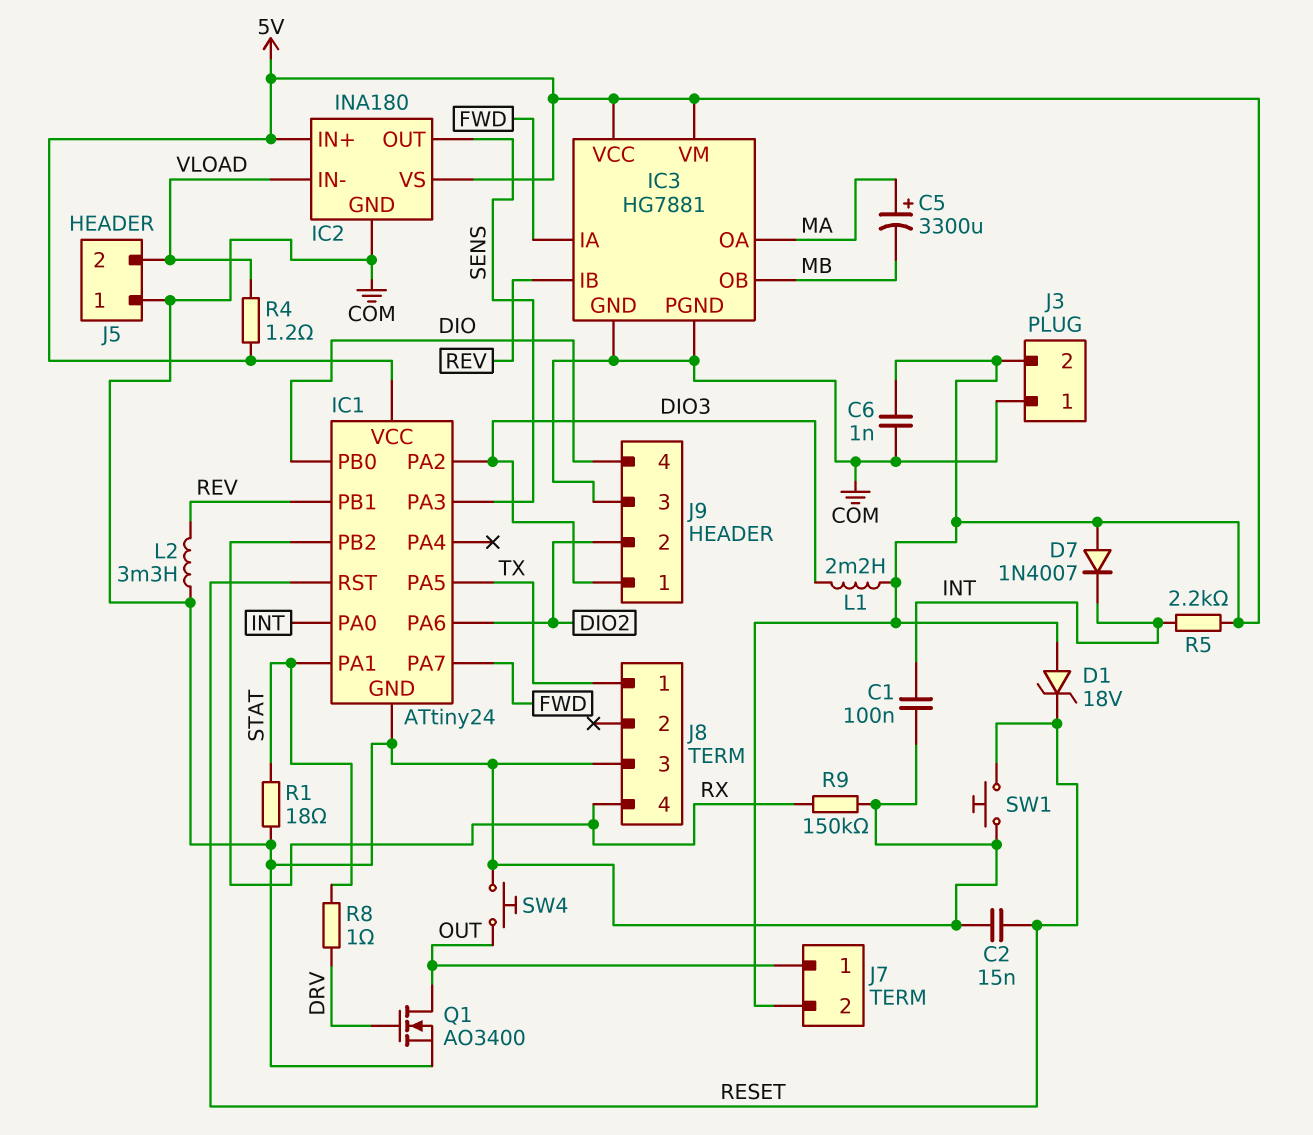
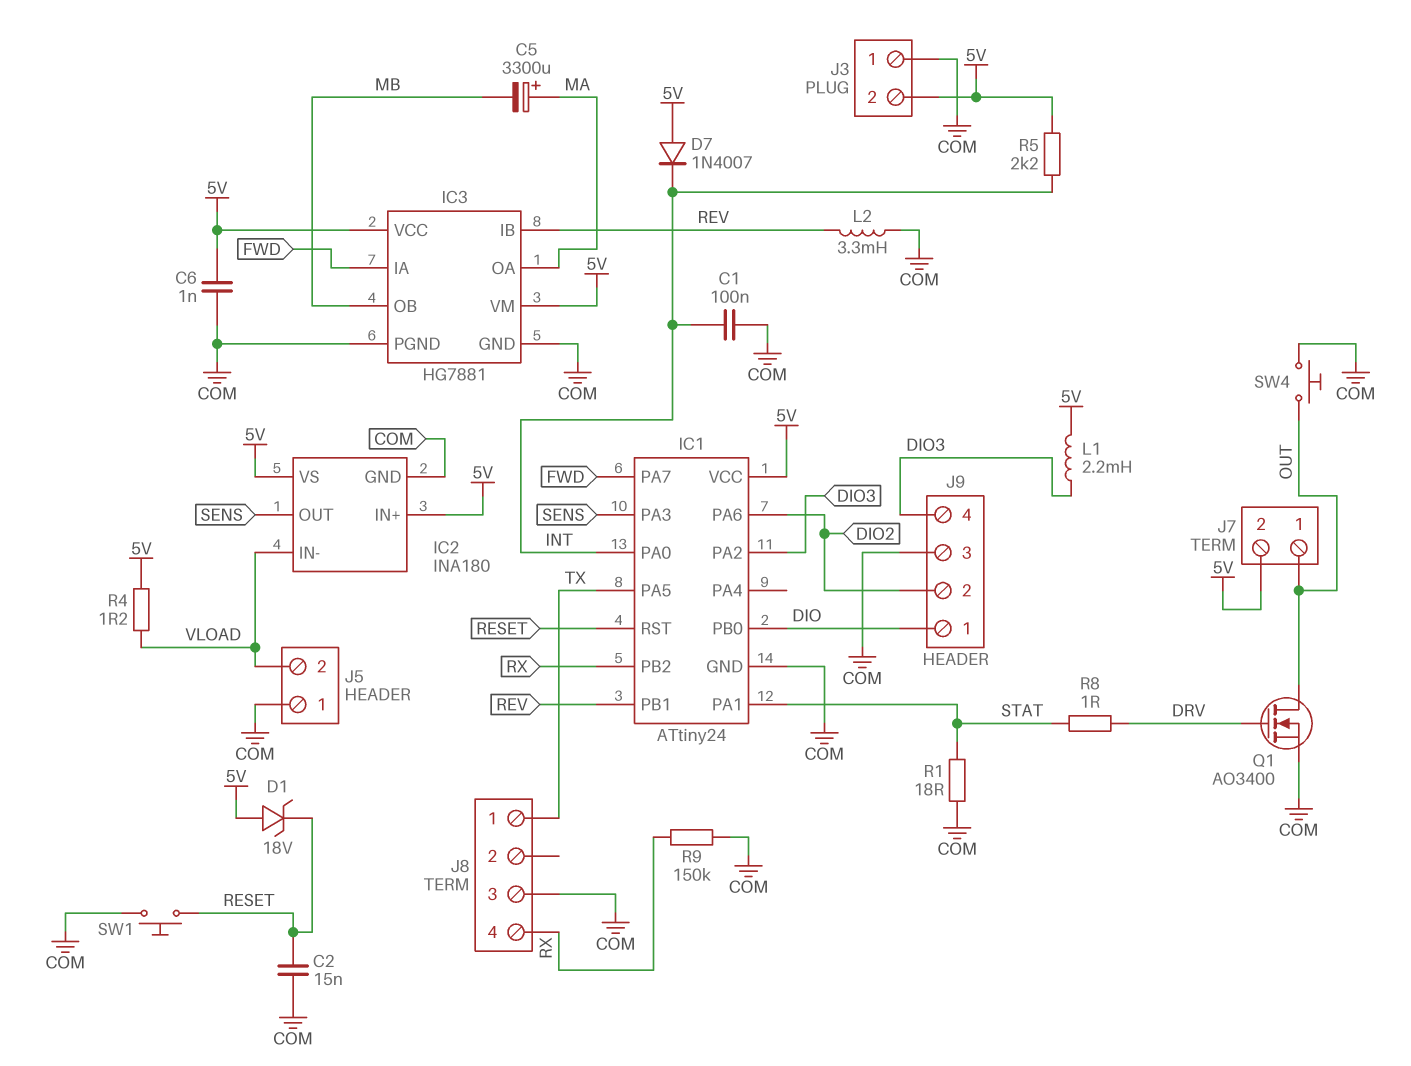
J9 pin 1: DIO3 -> DIO
J9 pin 4: DIO -> DIO3

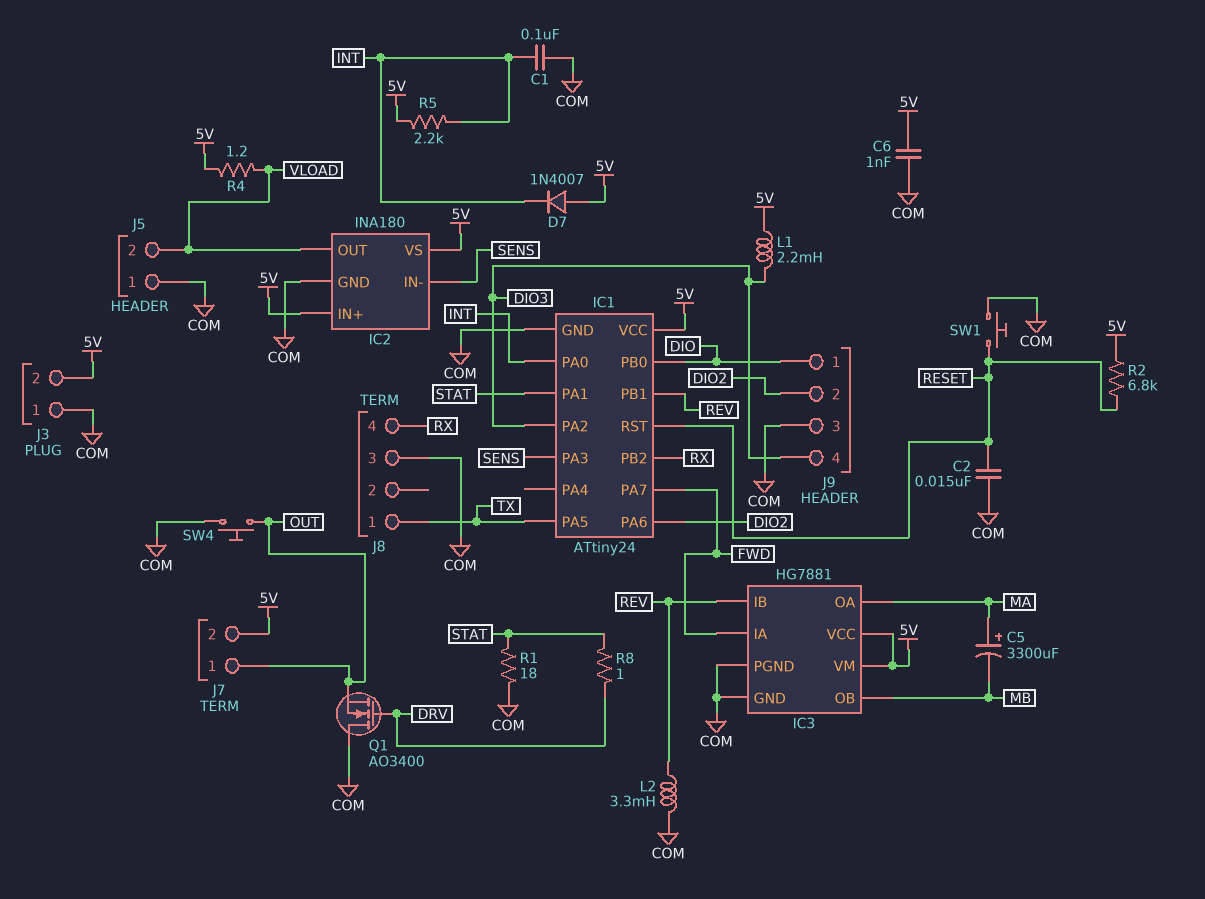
D1: zener 18V (A 5V, K RESET) -> none
IC2 pin IN-: VLOAD -> SENS
IC2 pin OUT: SENS -> VLOAD
Q1: NMOS AO3400 (G DRV, D OUT, S COM) -> NMOS AO3400 (G DRV, D COM, S OUT)
R2: none -> 6.8k (5V, RESET)
R9: 150k (COM, RX) -> none

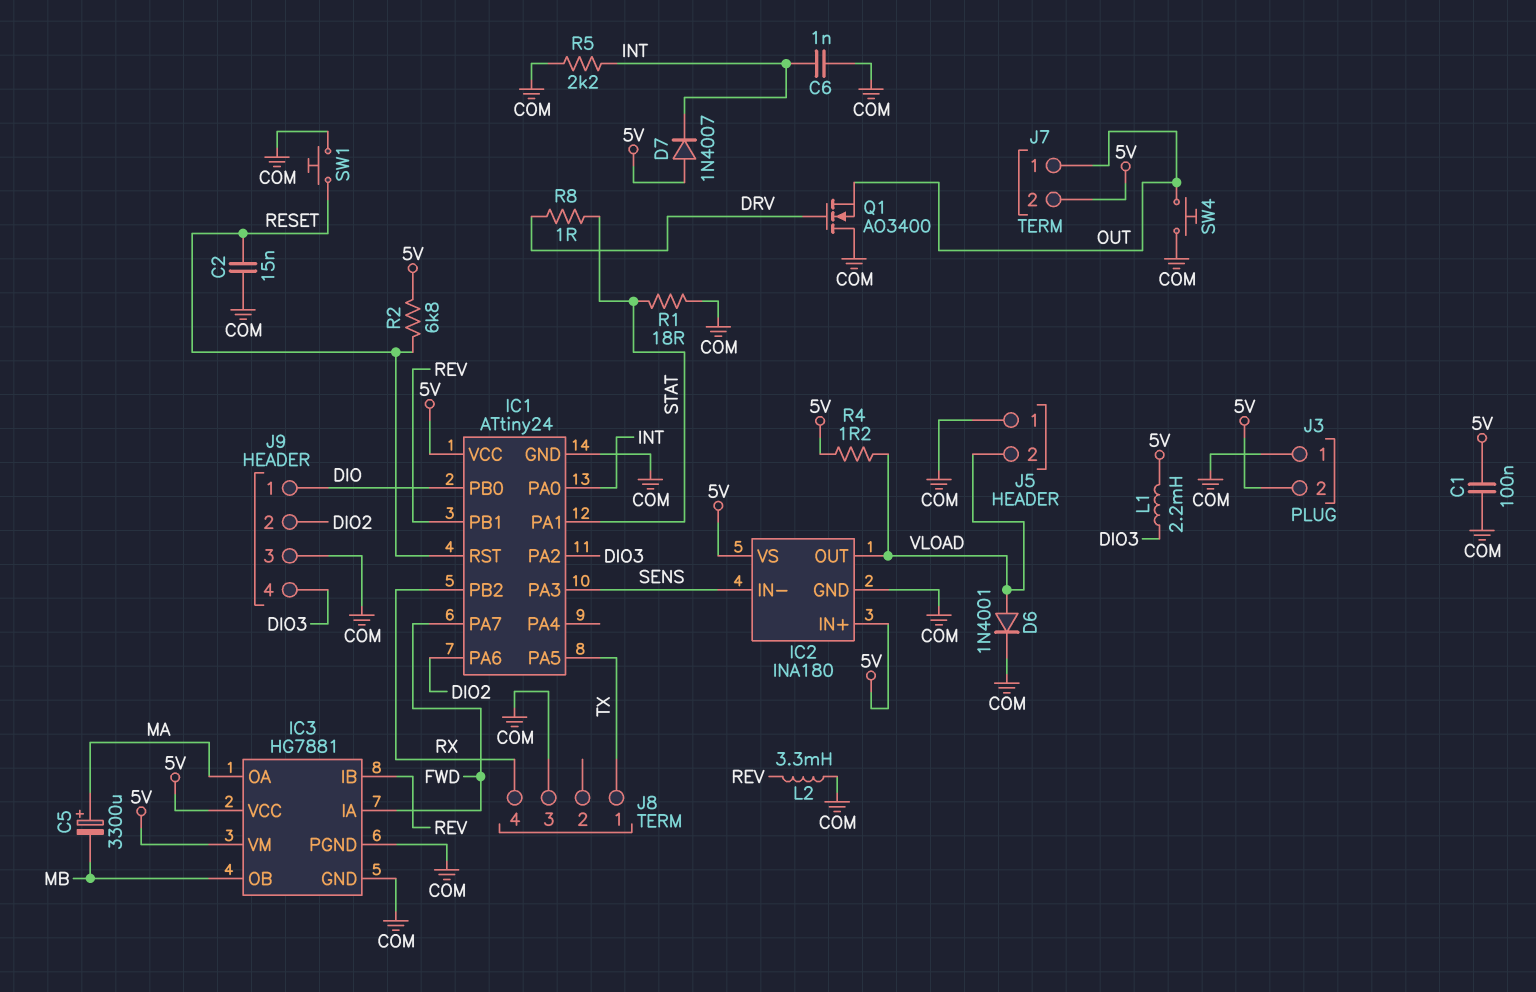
C1: 100nF (COM, INT) -> 100nF (5V, COM)
C6: 1nF (5V, COM) -> 1nF (COM, INT)
D6: none -> diode 1N4001 (A VLOAD, K COM)
R5: 2.2k (5V, INT) -> 2.2k (COM, INT)

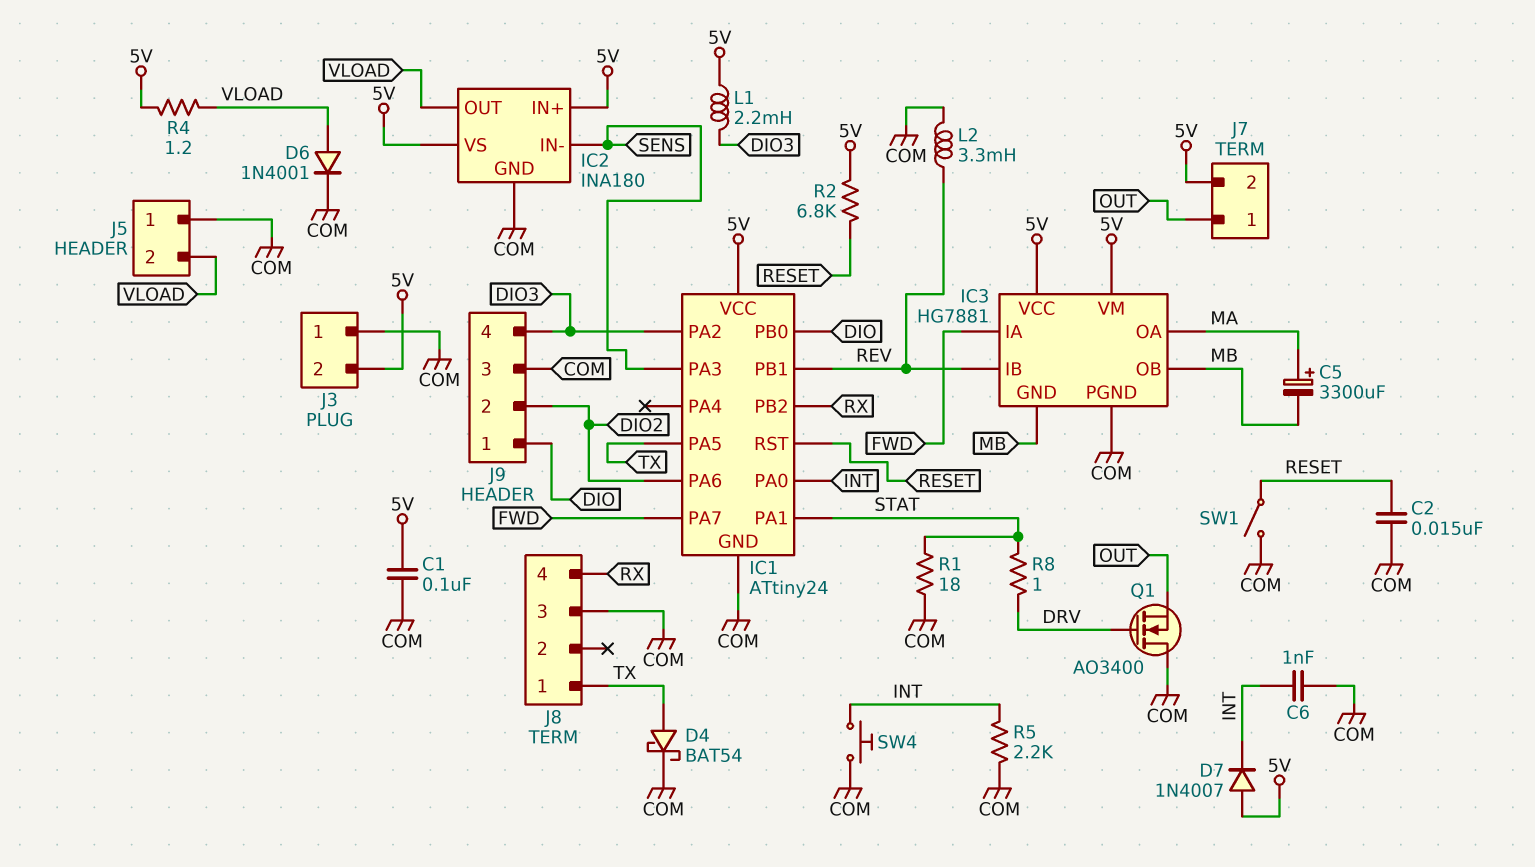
D4: none -> schottky BAT54 (A TX, K COM)
IC3 pin GND: COM -> MB
SW1: button (COM, RESET) -> switch (COM, RESET)
SW4: button (COM, OUT) -> button (COM, INT)

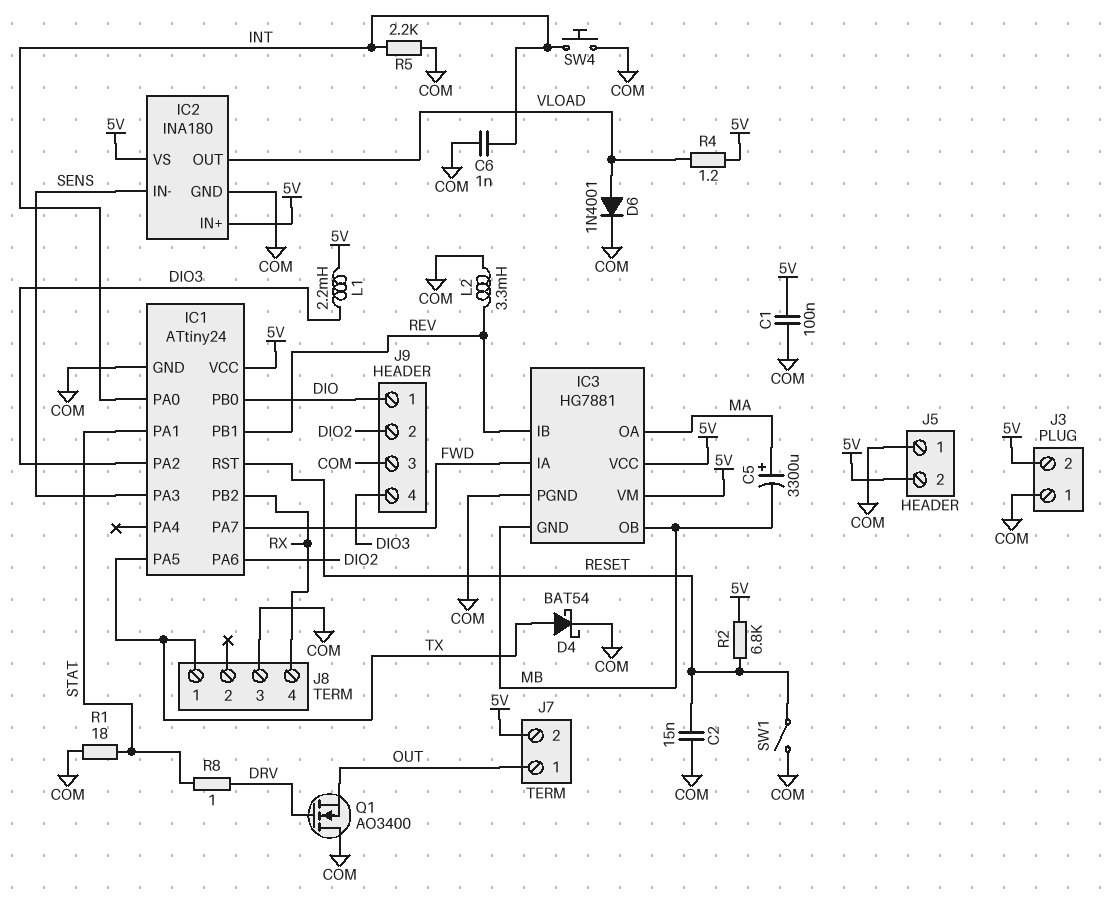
D7: diode 1N4007 (A 5V, K INT) -> none
J5 pin 2: VLOAD -> 5V

